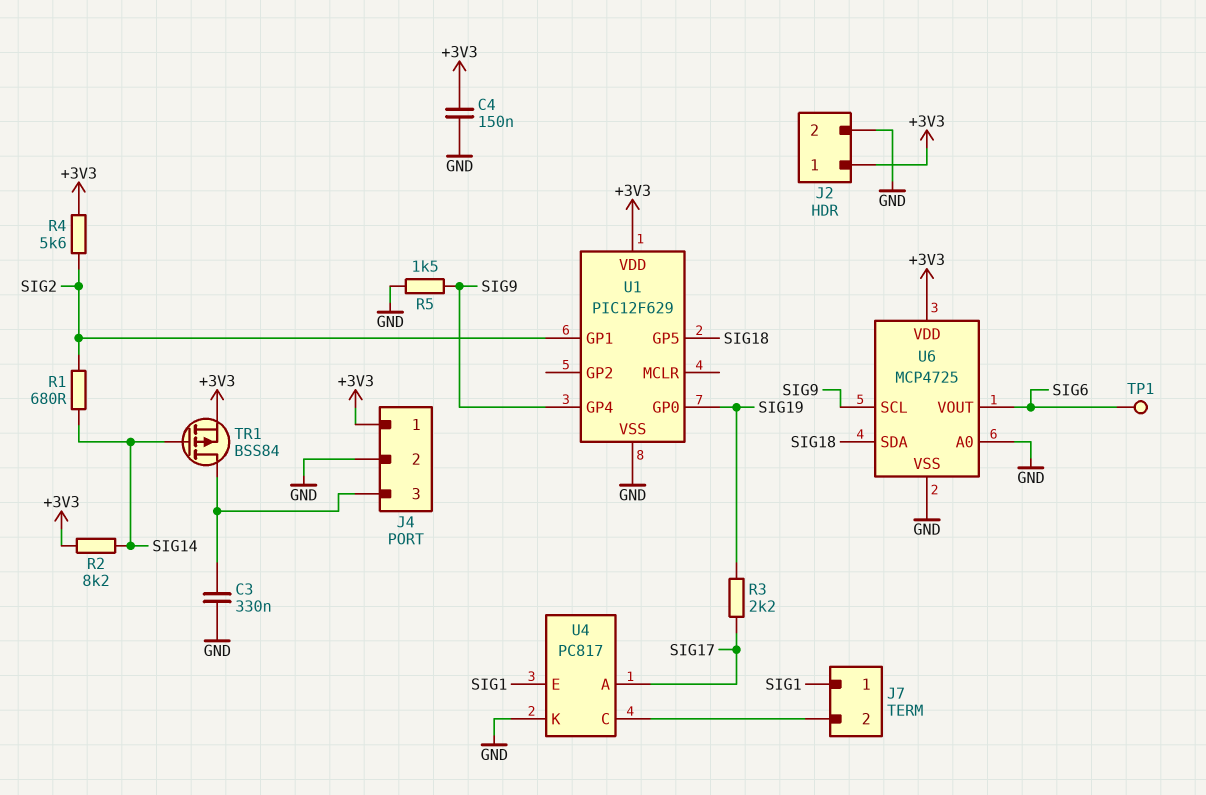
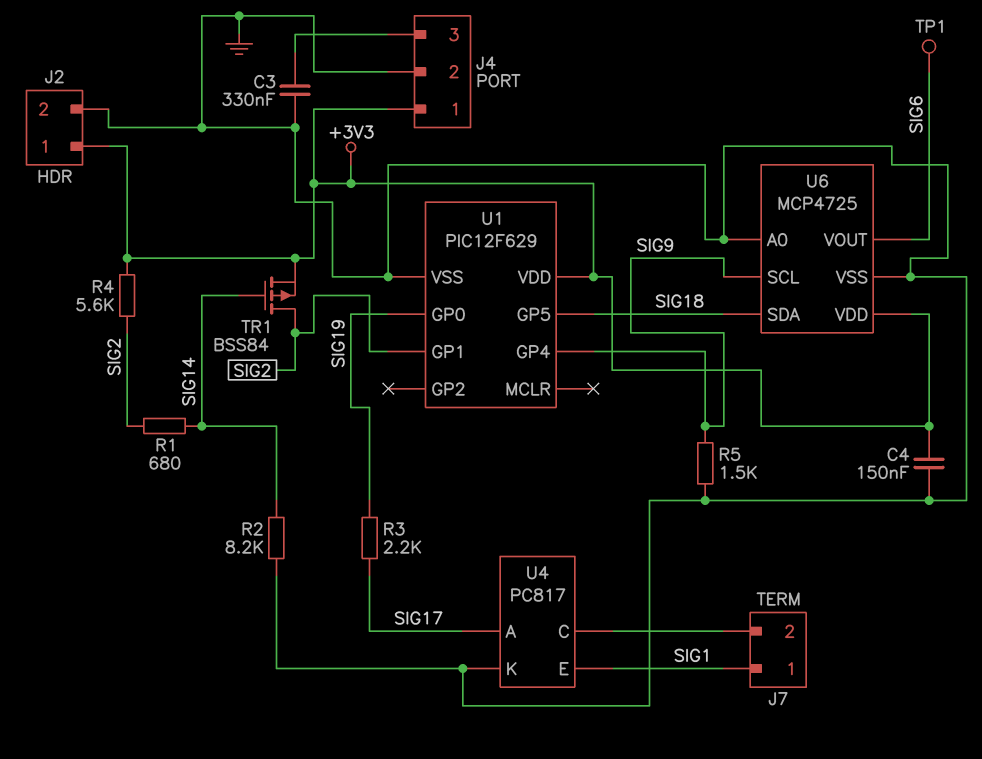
R2: 8.2k (+3V3, SIG14) -> 8.2k (GND, SIG14)
TR1: PMOS BSS84 (G SIG14, D J4/3, S +3V3) -> PMOS BSS84 (G SIG14, D SIG2, S +3V3)

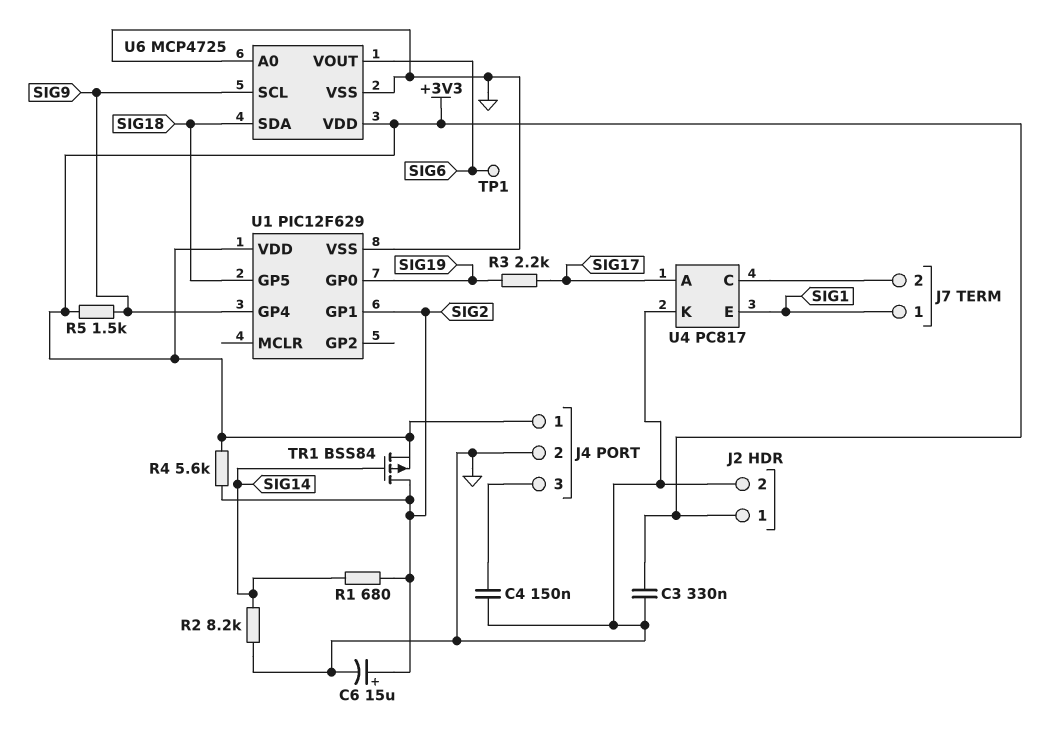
C3: 330nF (GND, J4/3) -> 330nF (+3V3, GND)
C4: 150nF (+3V3, GND) -> 150nF (GND, J4/3)
C6: none -> 15uF (plus SIG2, minus GND)
R5: 1.5k (GND, SIG9) -> 1.5k (+3V3, SIG9)

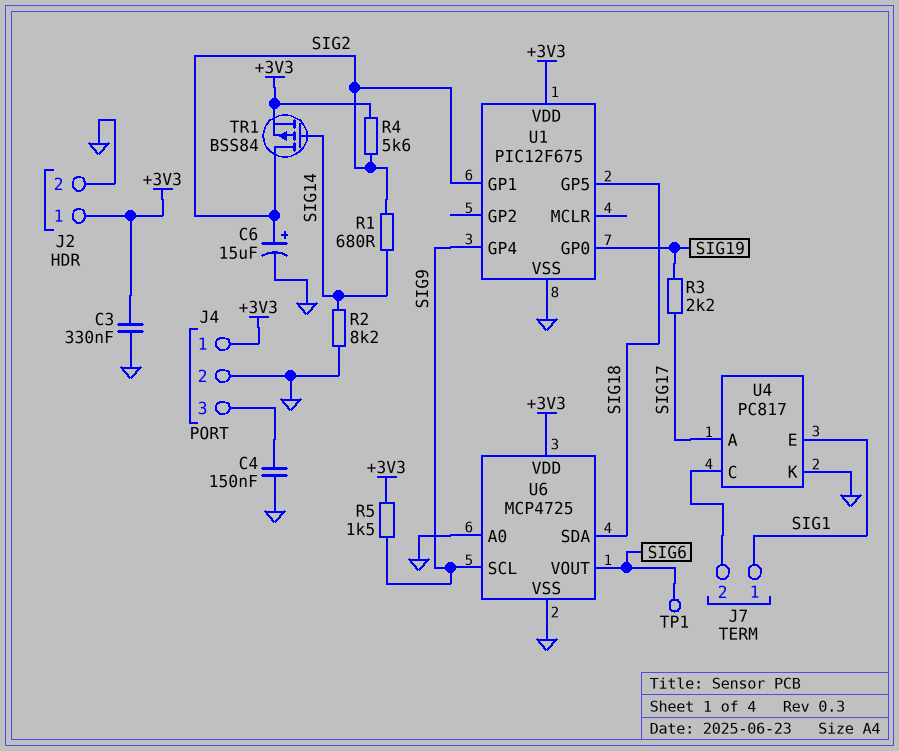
U1: PIC12F629 -> PIC12F675

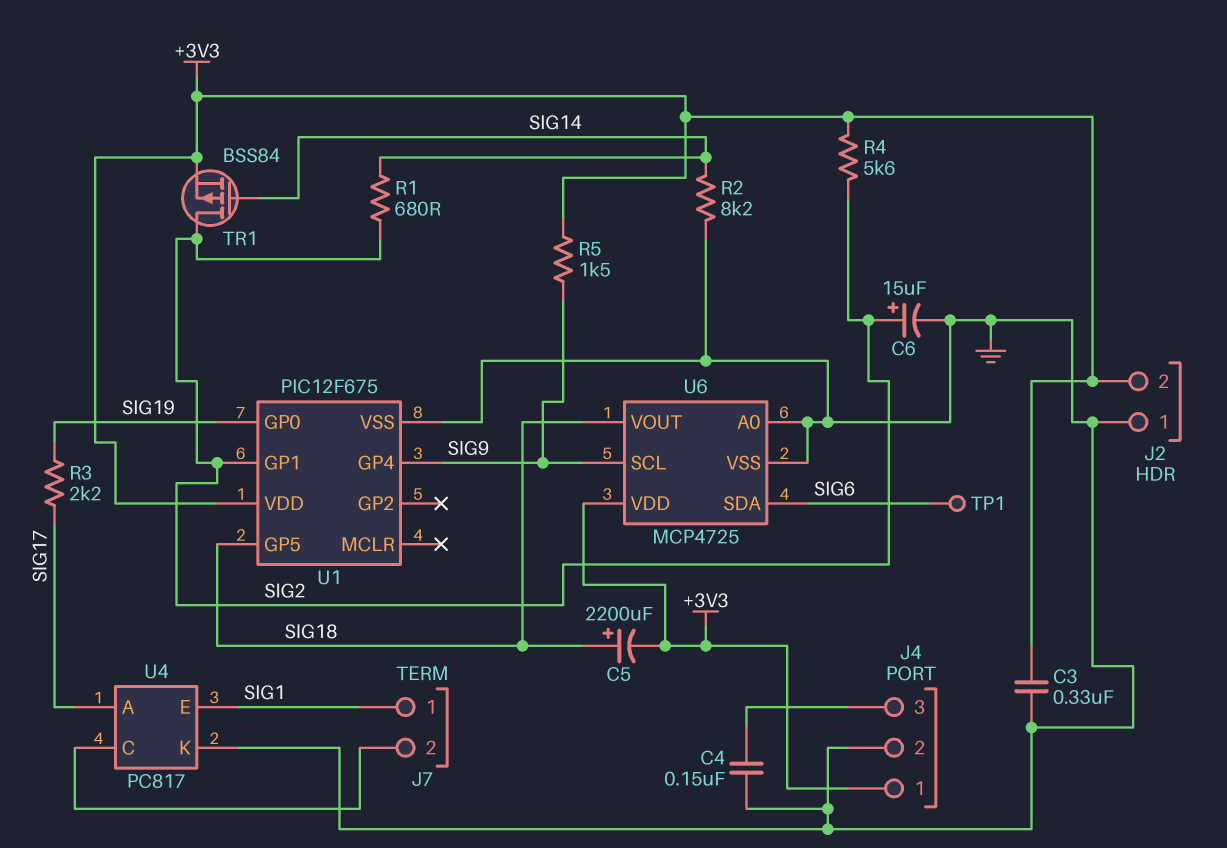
C5: none -> 2200uF (plus SIG18, minus +3V3)
J2 pin 1: +3V3 -> GND
J2 pin 2: GND -> +3V3
U6 pin SDA: SIG18 -> SIG6
U6 pin VOUT: SIG6 -> SIG18

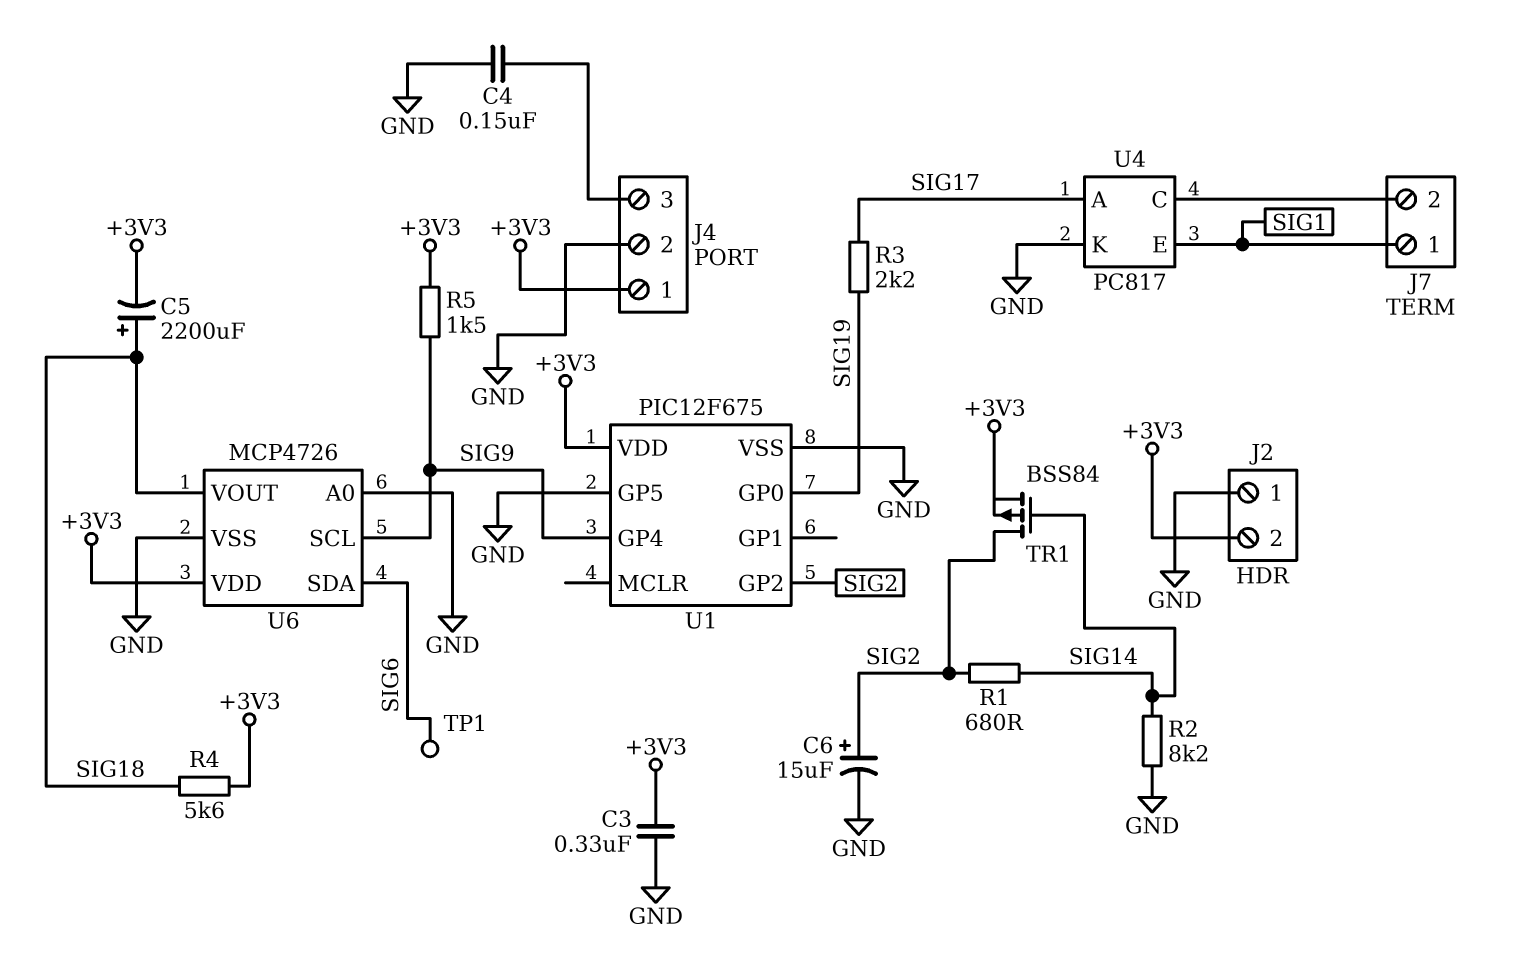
R4: 5.6k (+3V3, SIG2) -> 5.6k (+3V3, SIG18)
U1 pin GP1: SIG2 -> none
U1 pin GP2: none -> SIG2
U1 pin GP5: SIG18 -> GND
U6: MCP4725 -> MCP4726

